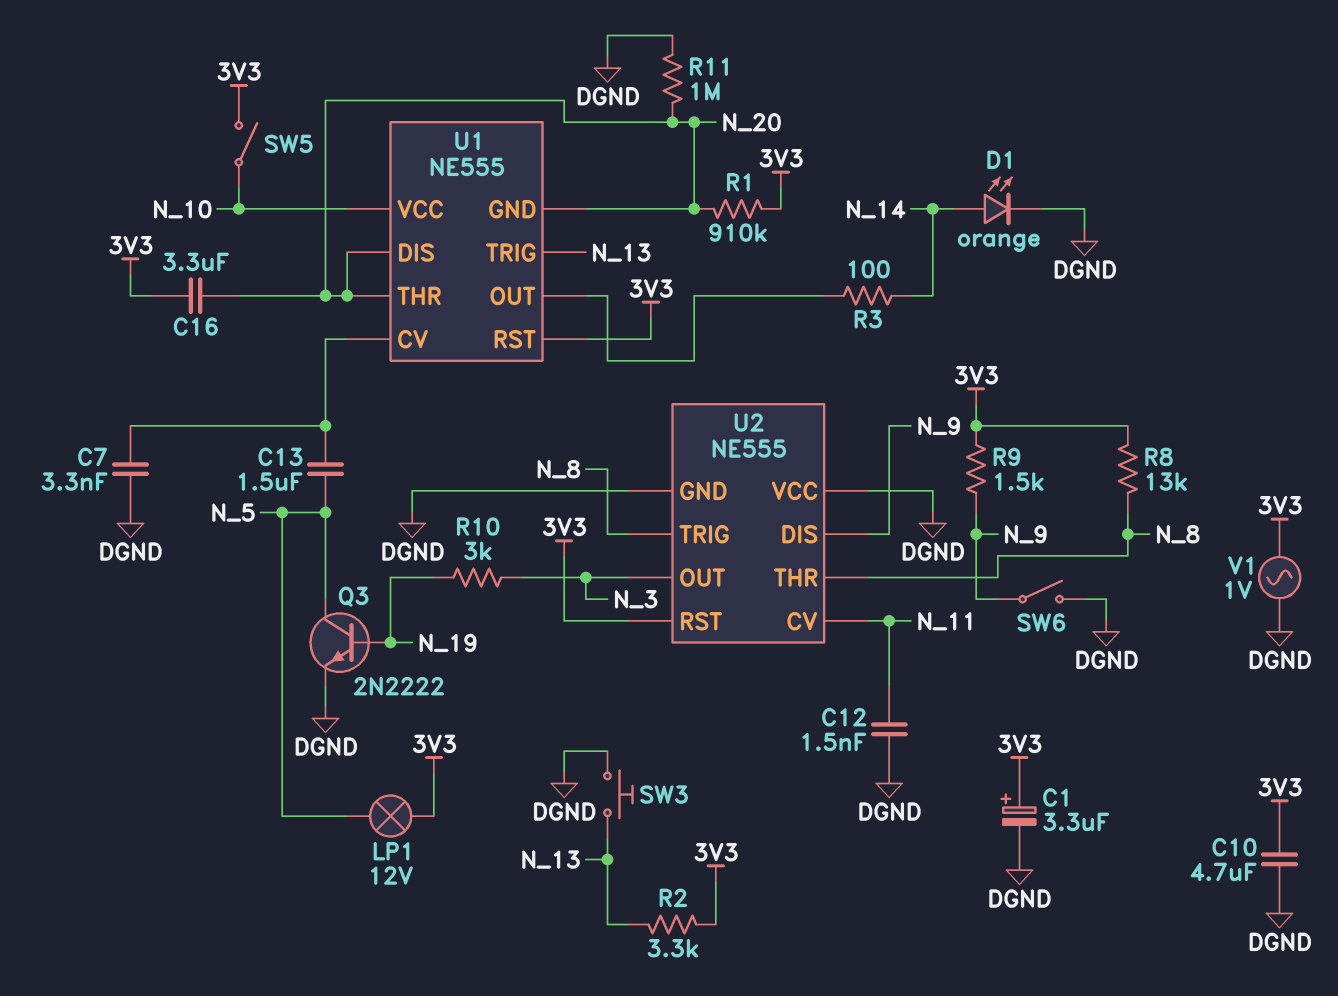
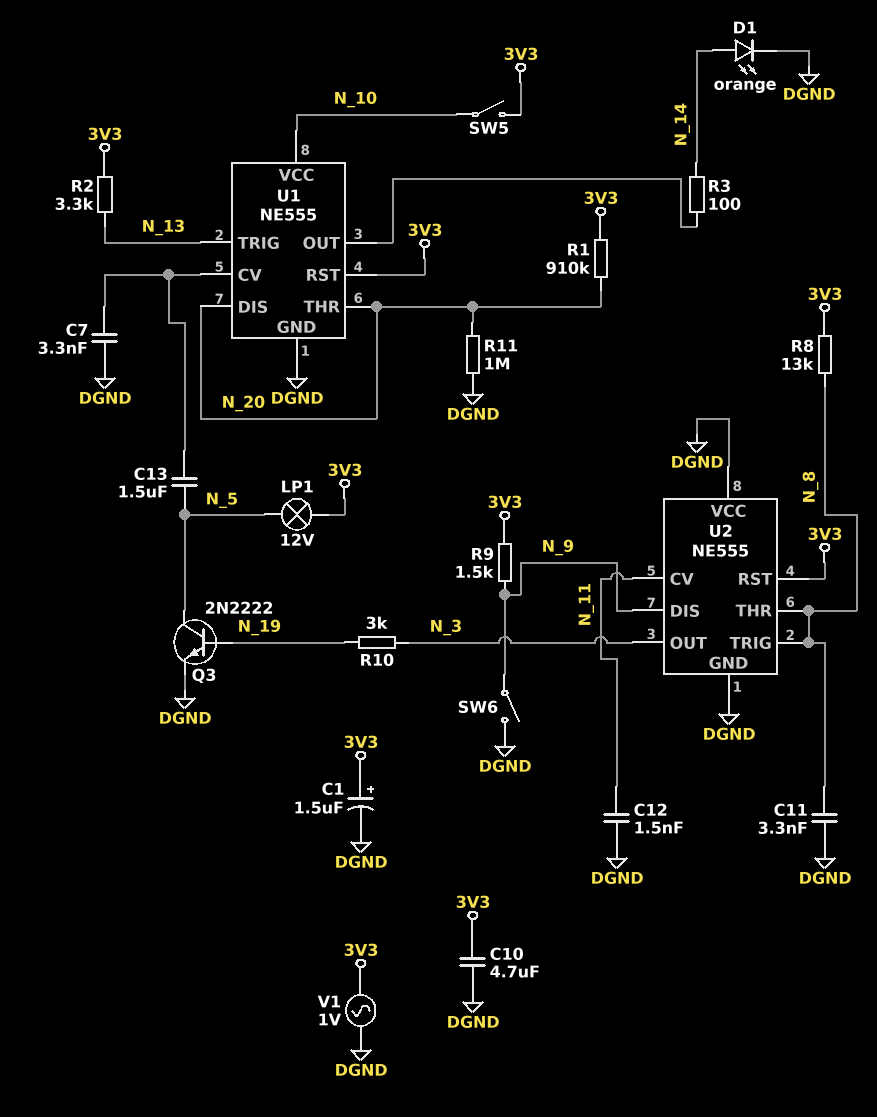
C1: 3.3uF (plus 3V3, minus DGND) -> 1.5uF (plus 3V3, minus DGND)
C11: none -> 3.3nF (DGND, N_8)
C16: 3.3uF (3V3, N_20) -> none
SW3: button (DGND, N_13) -> none
U1 pin GND: N_20 -> DGND

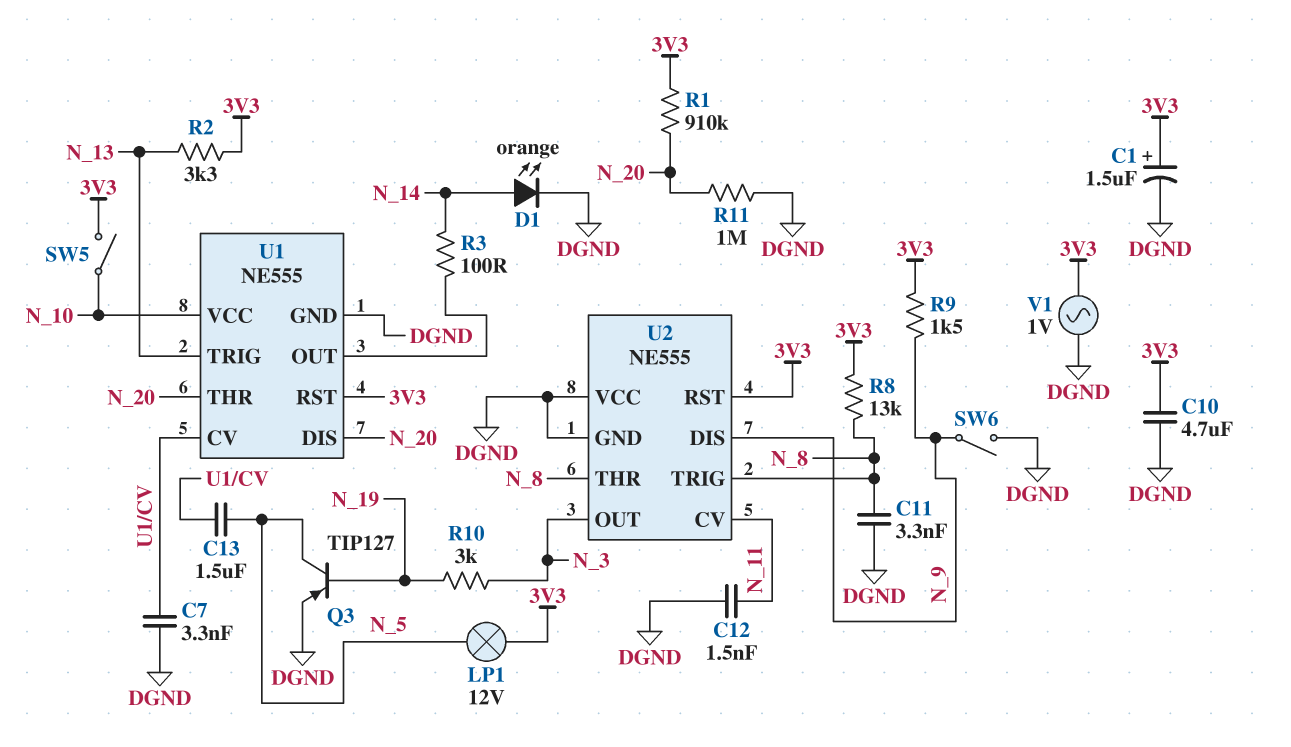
Q3: NPN 2N2222 (B N_19, C N_5, E DGND) -> PNP TIP127 (B N_19, C N_5, E DGND)

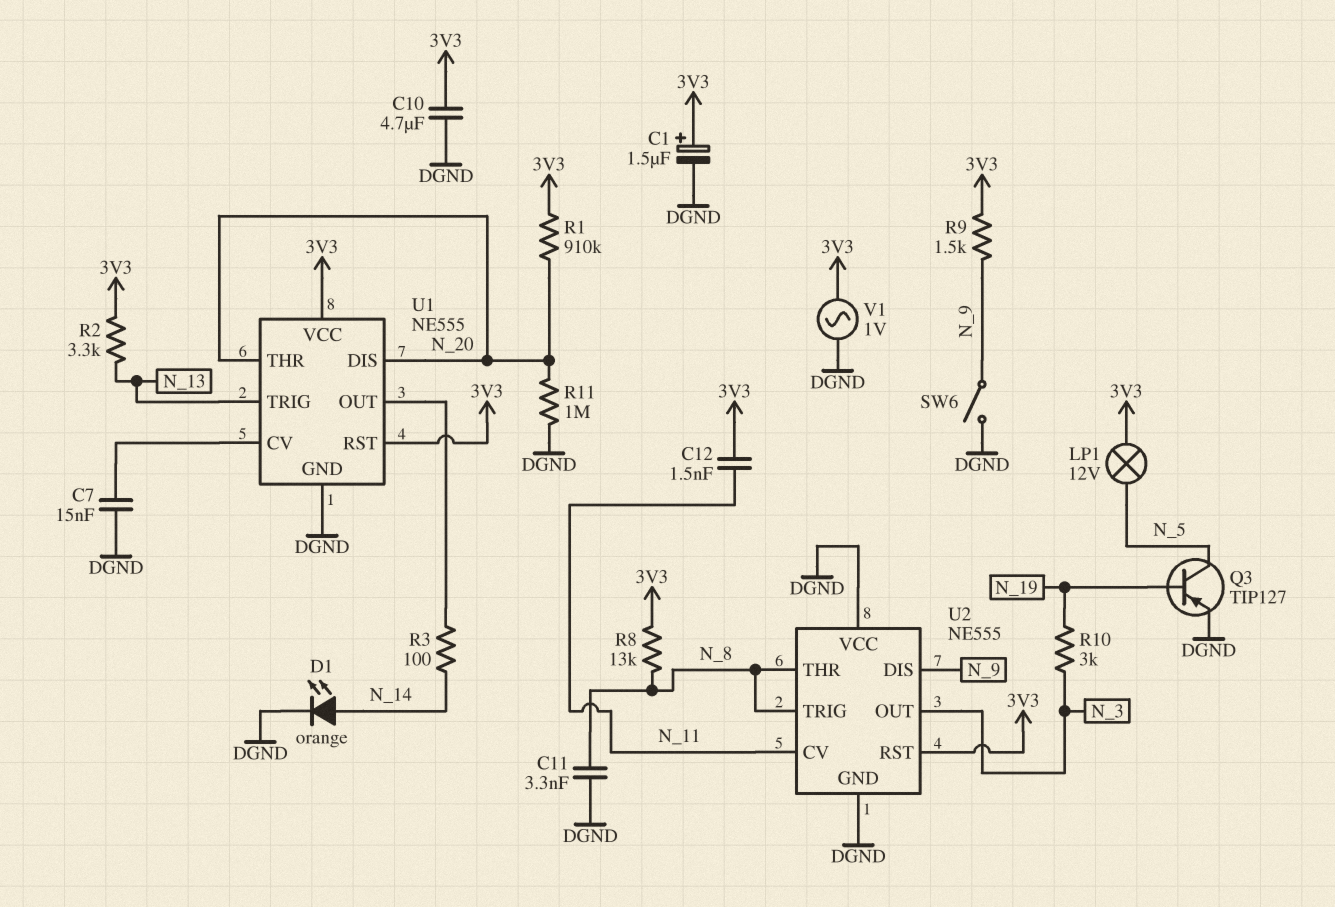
C7: 3.3nF (DGND, U1/CV) -> 15nF (DGND, U1/CV)
C12: 1.5nF (DGND, N_11) -> 1.5nF (3V3, N_11)
C13: 1.5uF (N_5, U1/CV) -> none
SW5: switch (3V3, N_10) -> none
U1 pin VCC: N_10 -> 3V3

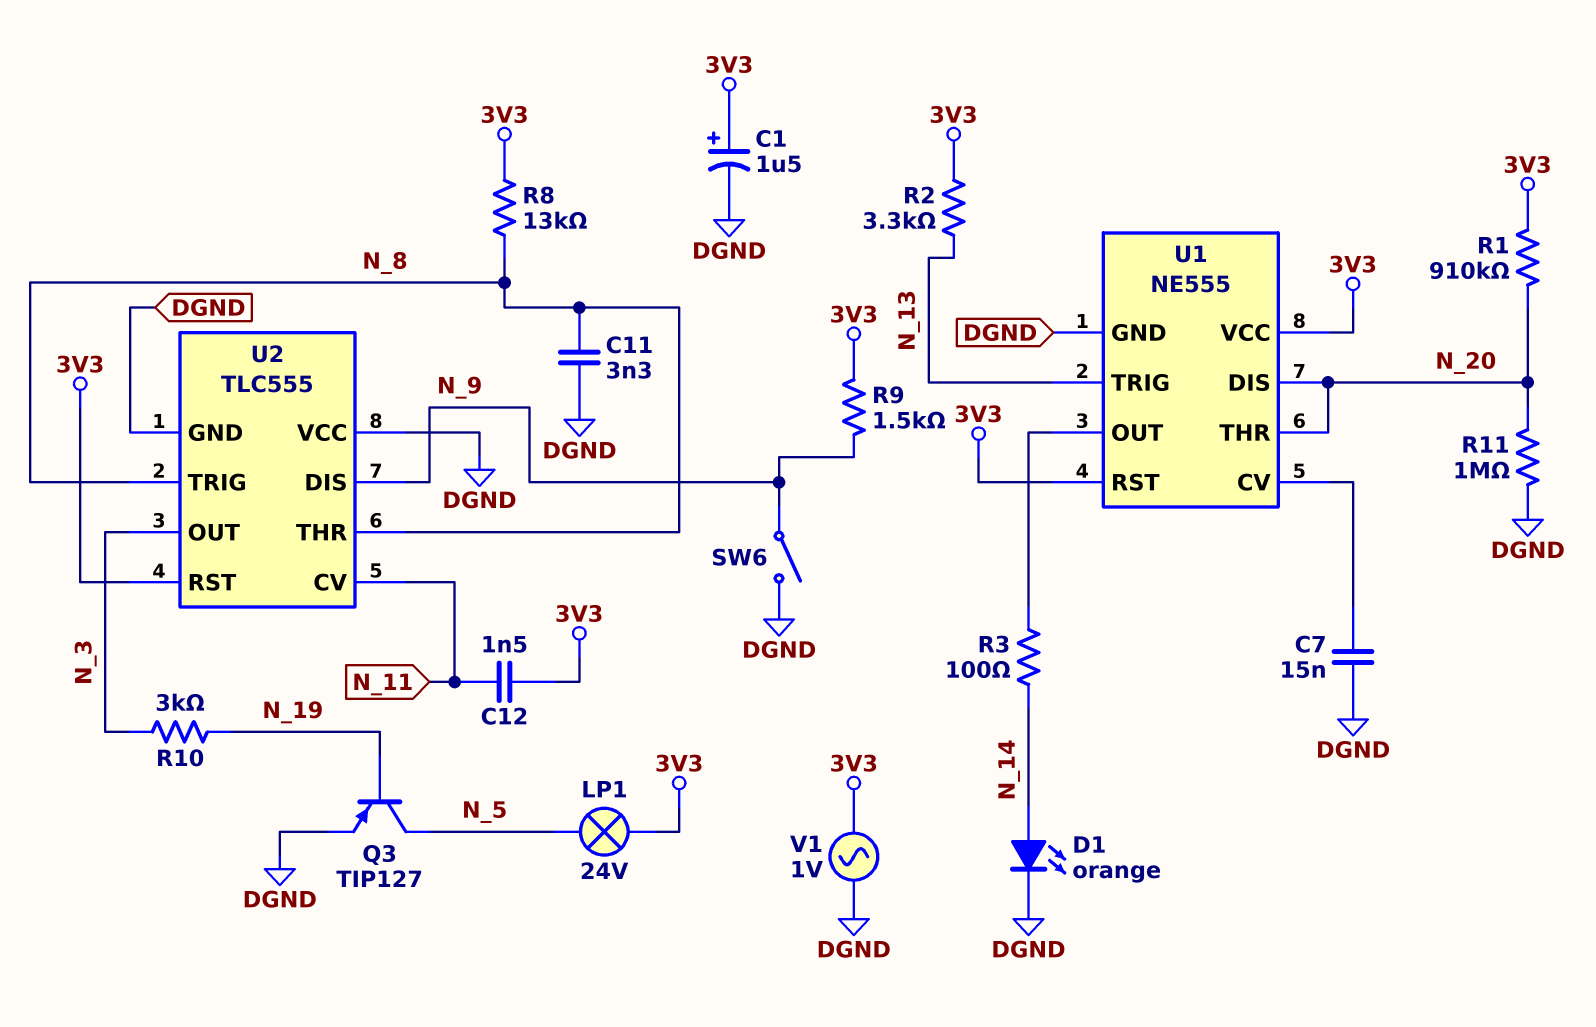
C10: 4.7uF (3V3, DGND) -> none
LP1: lamp 12V (3V3, N_5) -> lamp 24V (3V3, N_5)
U2: NE555 -> TLC555

